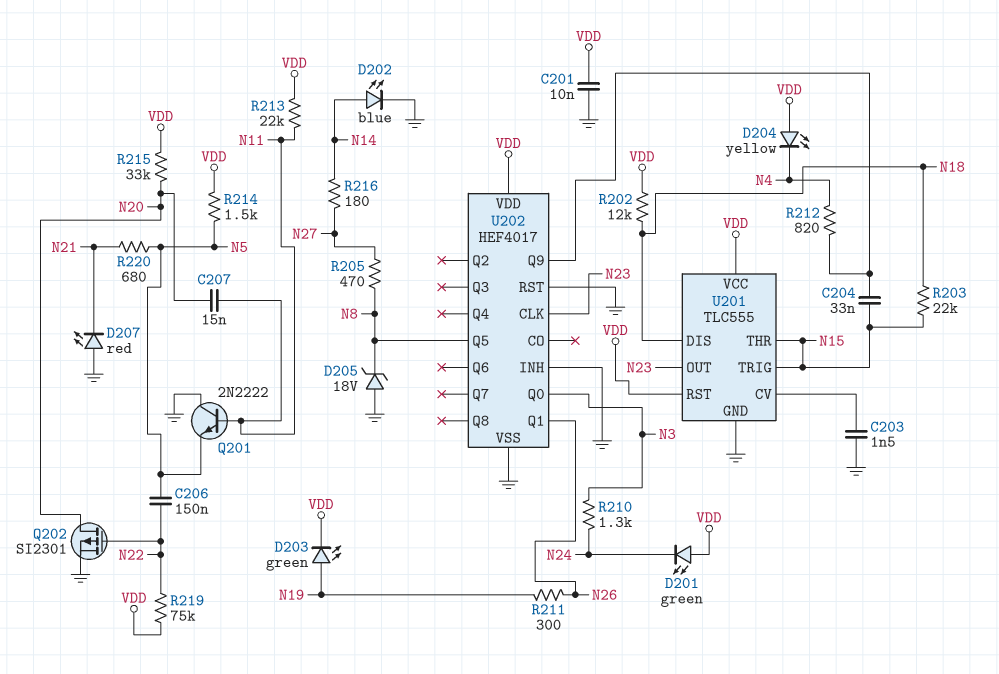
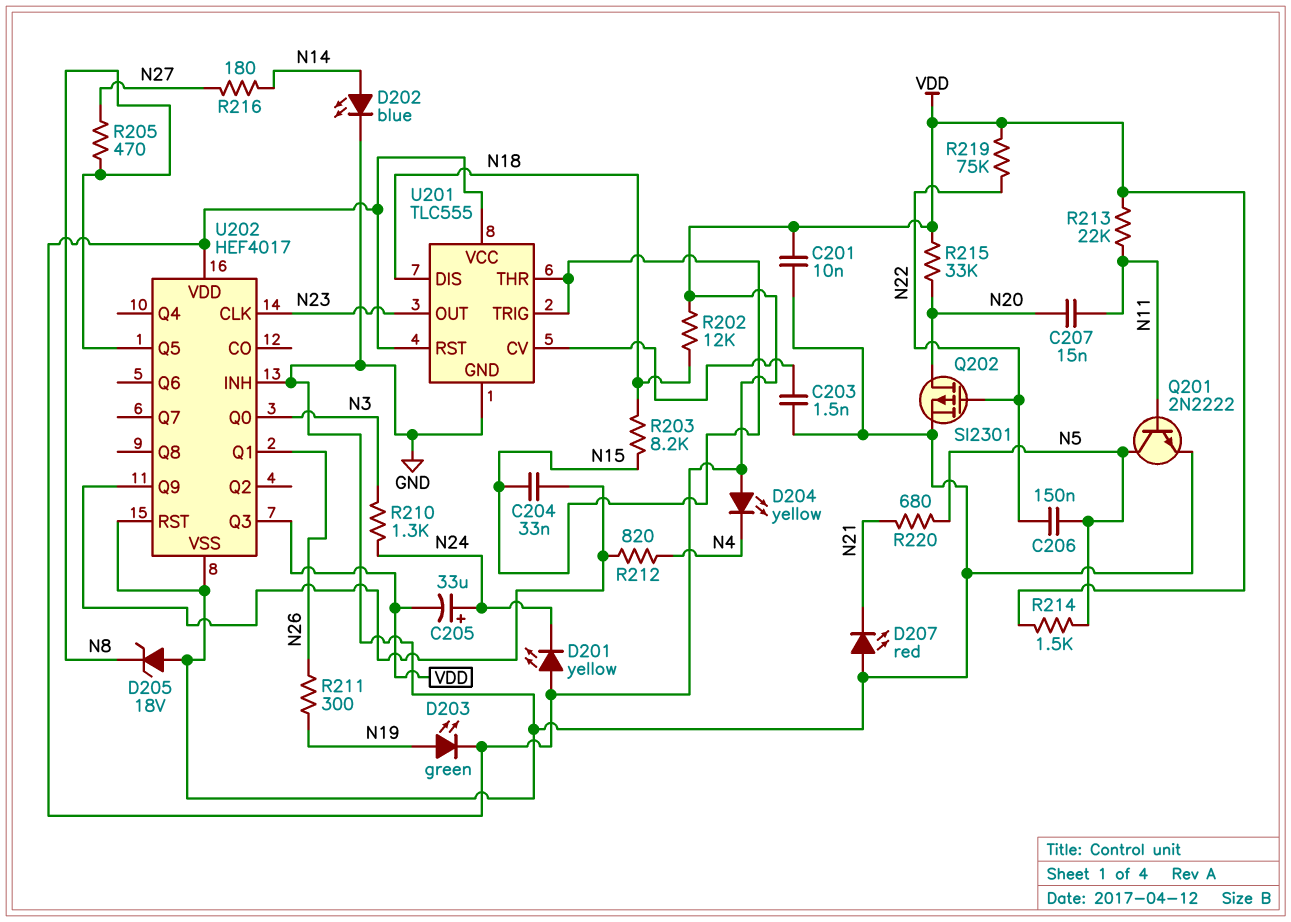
C205: none -> 33uF (plus N24, minus VDD)
D201: LED green (A VDD, K N24) -> LED yellow (A VDD, K N24)
Q201: NPN 2N2222 (B N11, C GND, E N5) -> NPN 2N2222 (B N11, C N5, E GND)
R203: 22k (N15, N18) -> 8.2k (N15, N18)
U202 pin Q3: none -> VDD

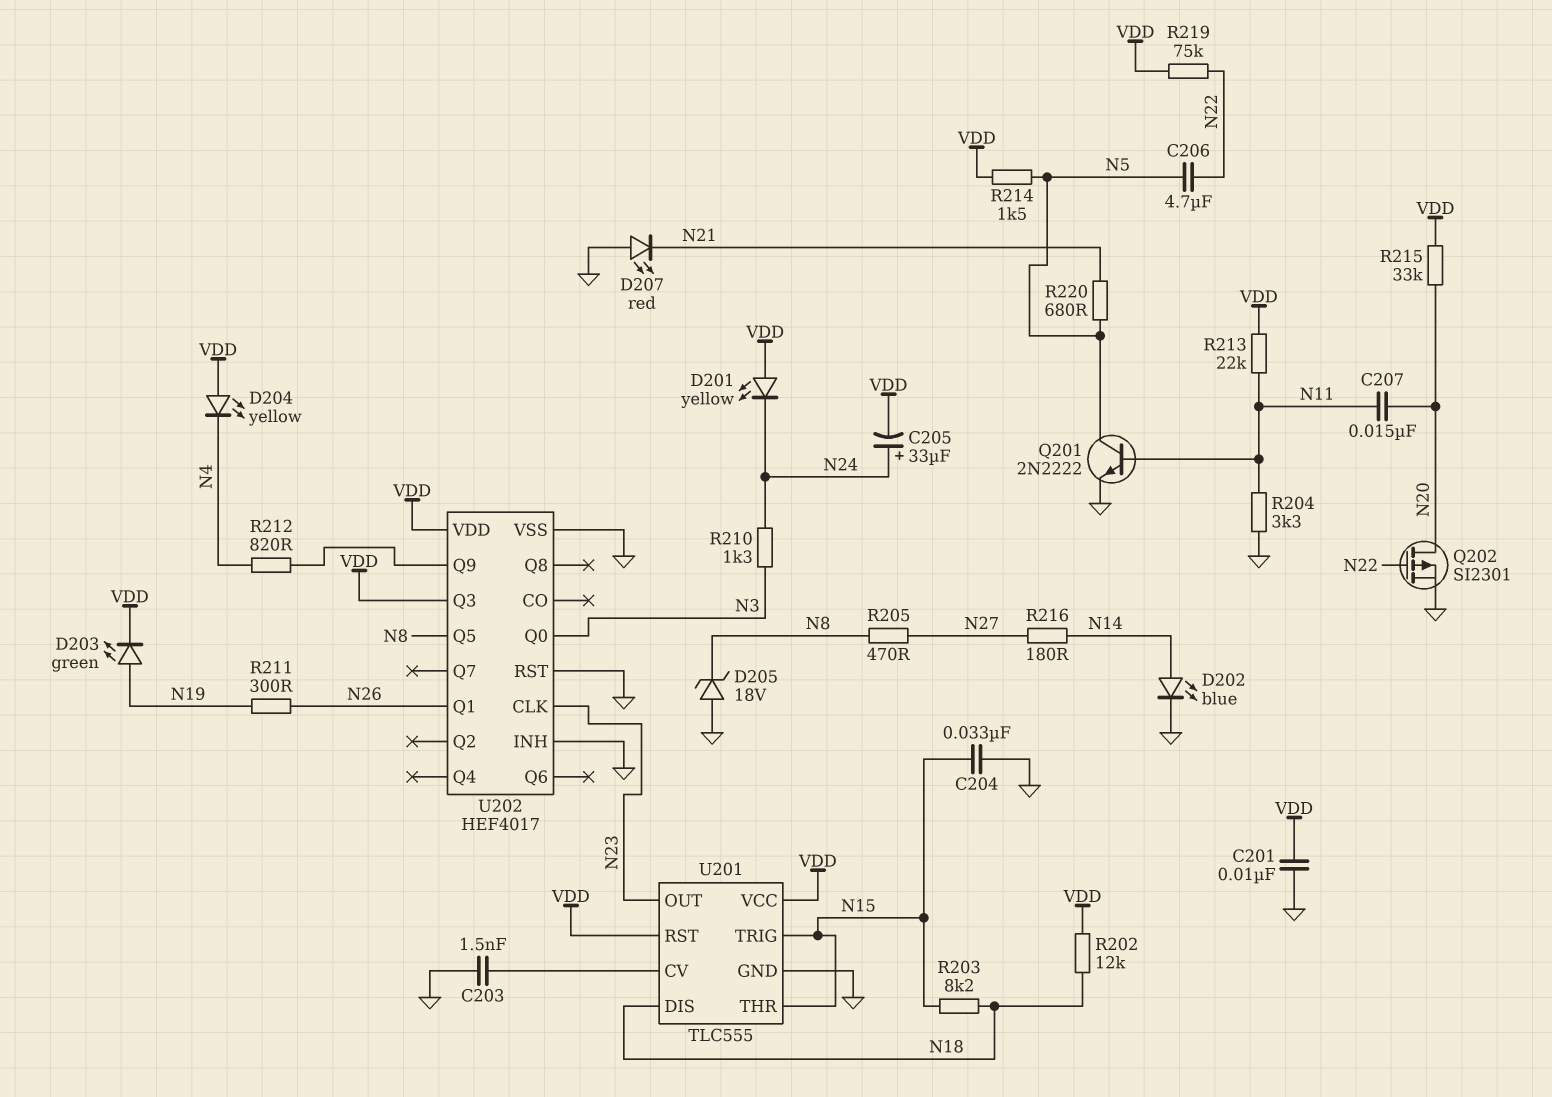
C204: 33nF (N15, U202/Q9) -> 33nF (GND, N15)
C206: 150nF (N5, N22) -> 4.7uF (N5, N22)
R204: none -> 3.3k (GND, N11)

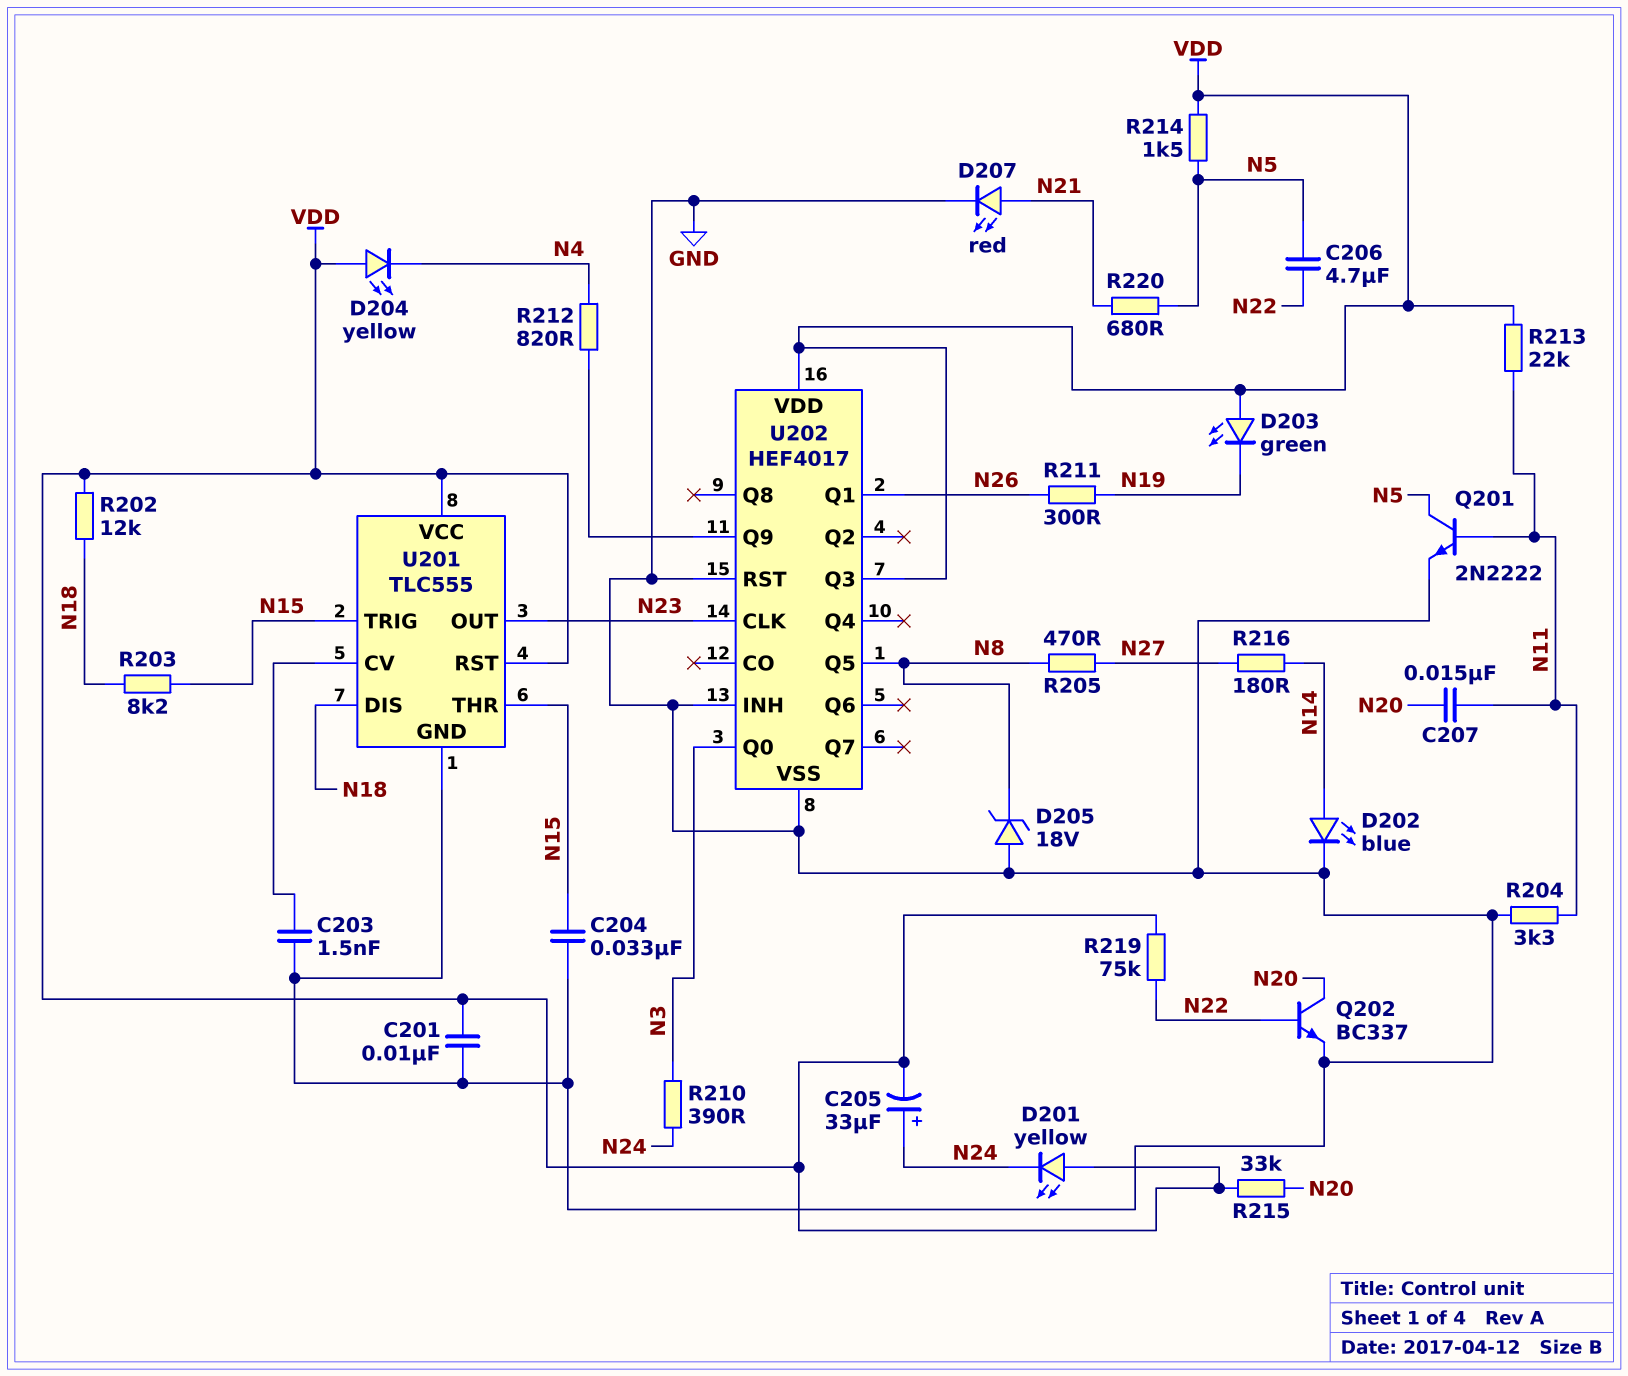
D203: LED green (A N19, K VDD) -> LED green (A VDD, K N19)
D207: LED red (A GND, K N21) -> LED red (A N21, K GND)
Q202: PMOS SI2301 (G N22, D N20, S GND) -> NPN BC337 (B N22, C N20, E GND)
R210: 1.3k (N3, N24) -> 390 (N3, N24)

